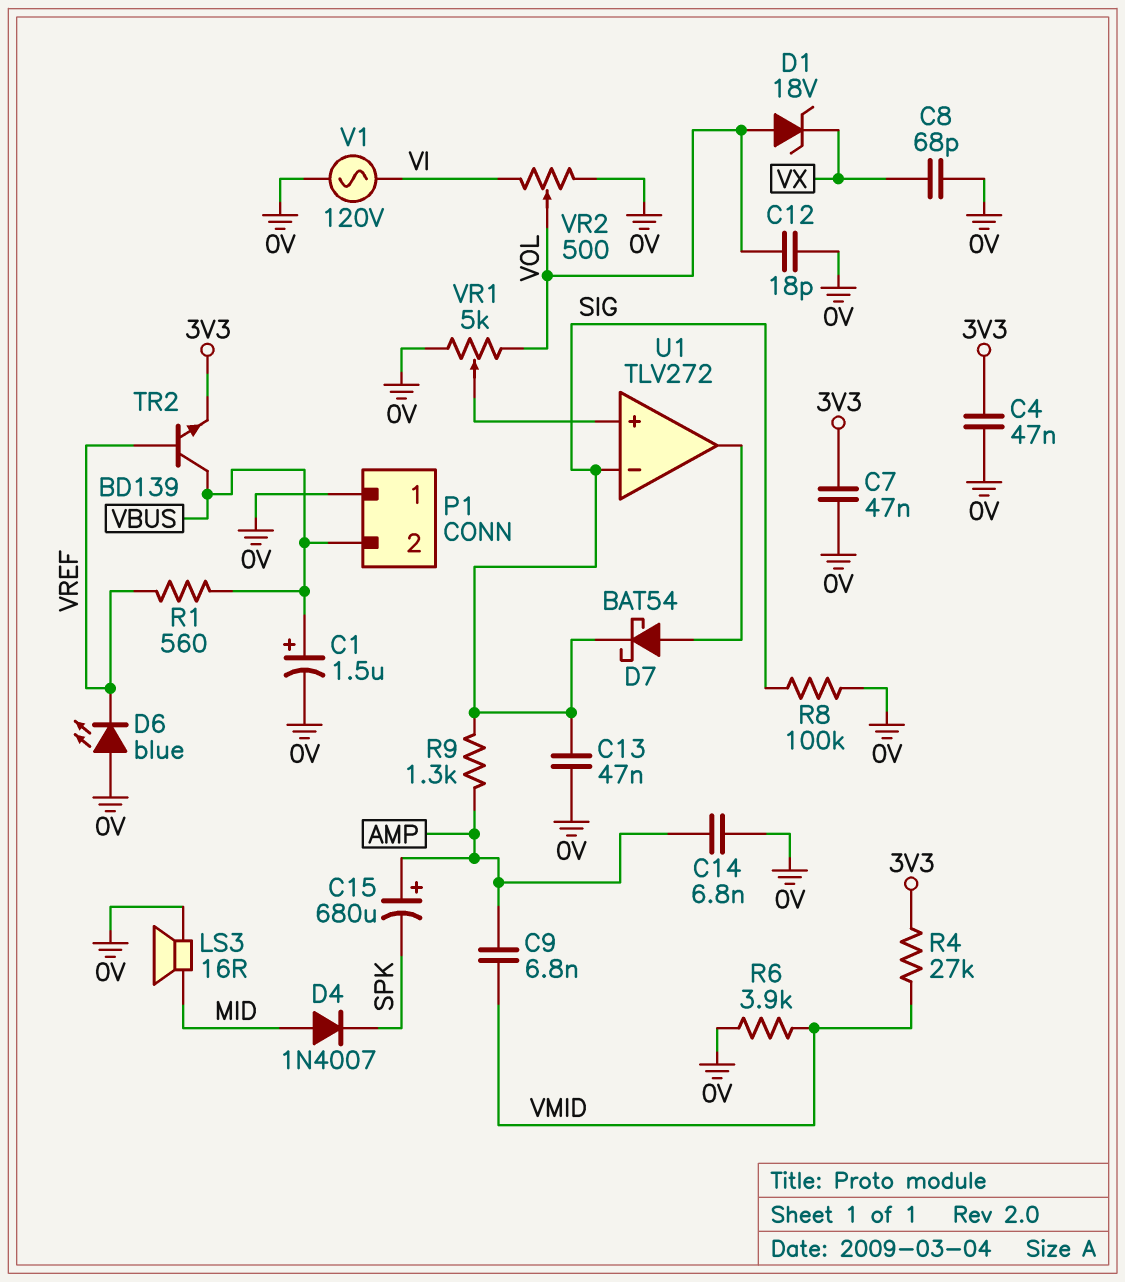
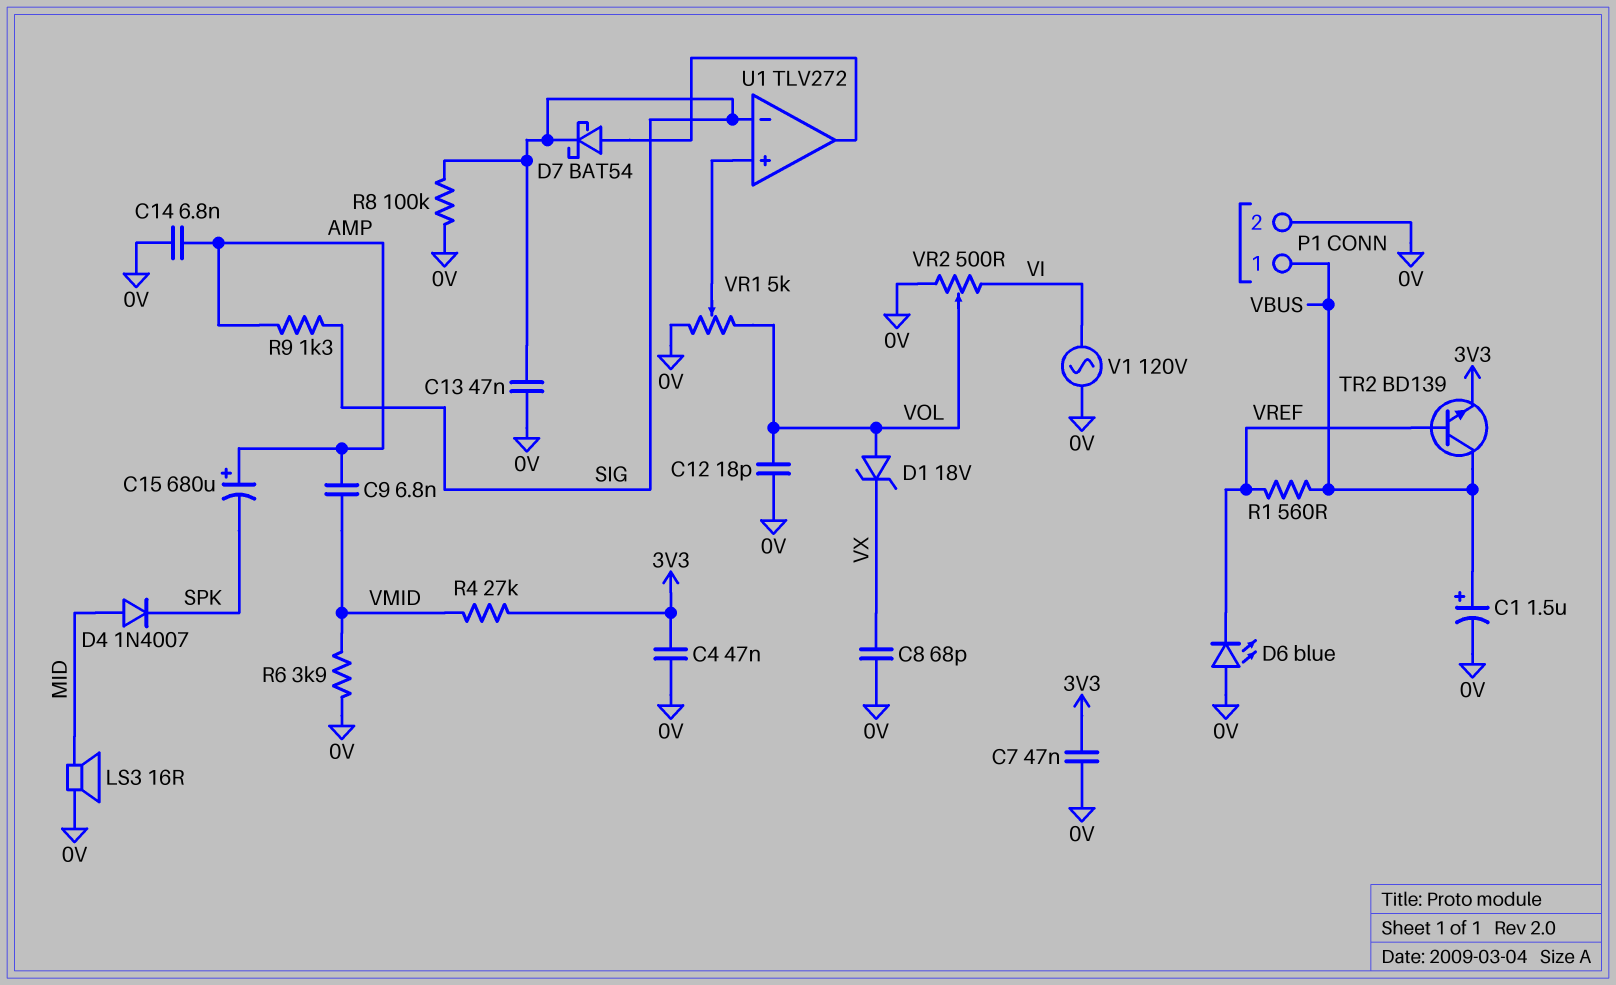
P1 pin 1: 0V -> VBUS
P1 pin 2: VBUS -> 0V

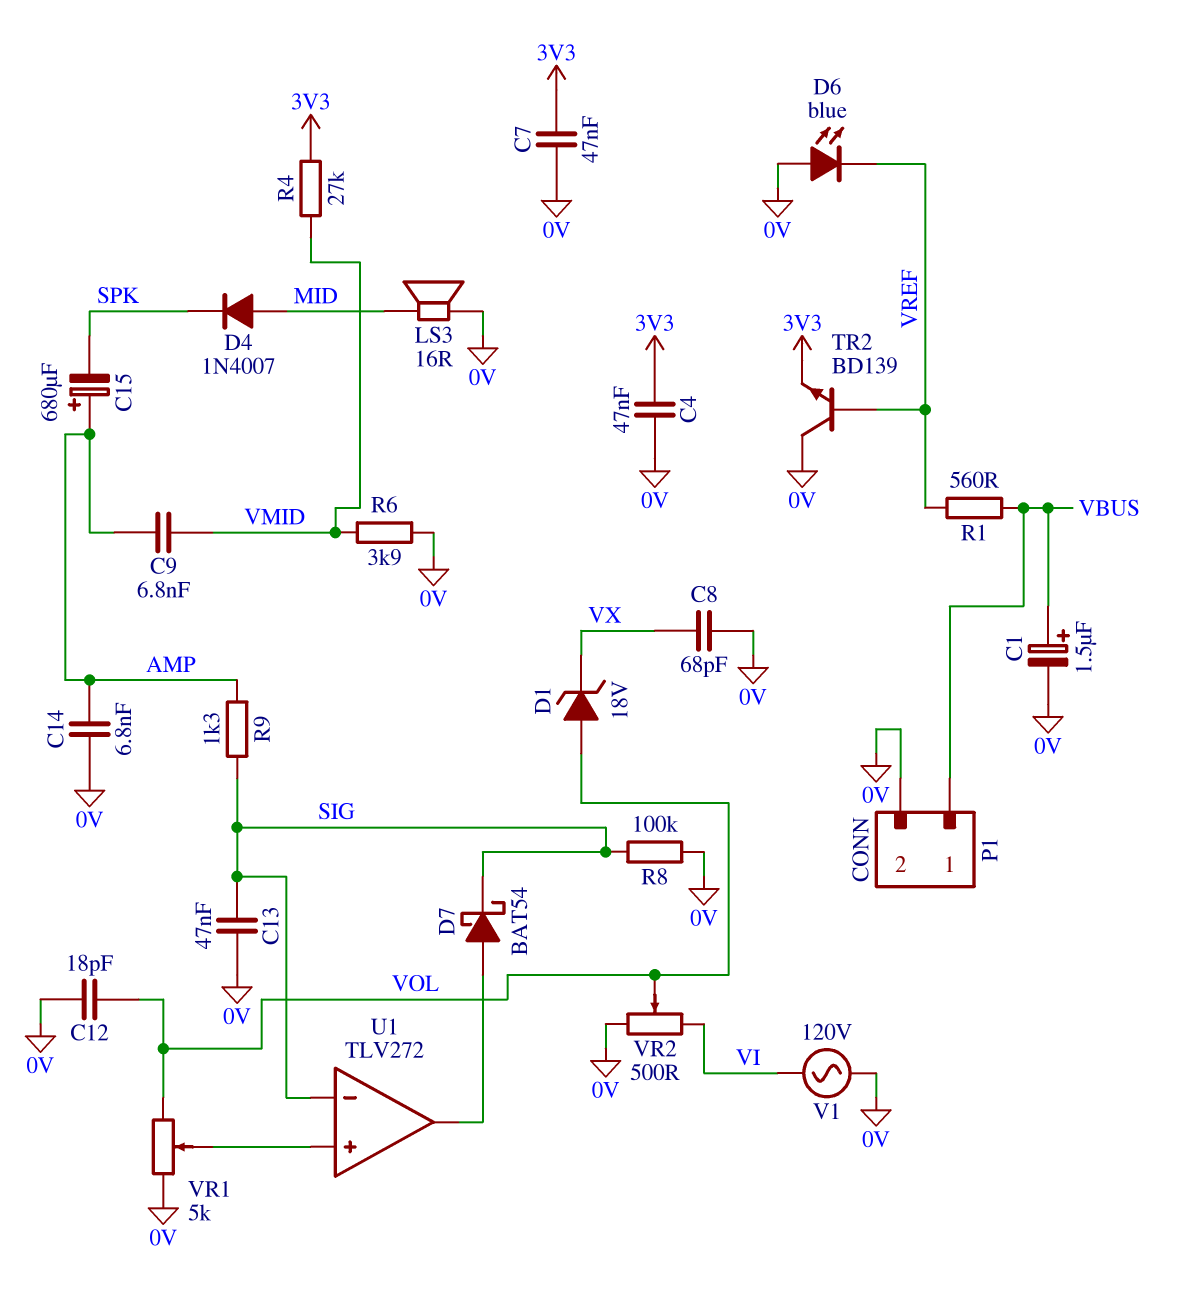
TR2: NPN BD139 (B VREF, C VBUS, E 3V3) -> NPN BD139 (B VREF, C 0V, E 3V3)

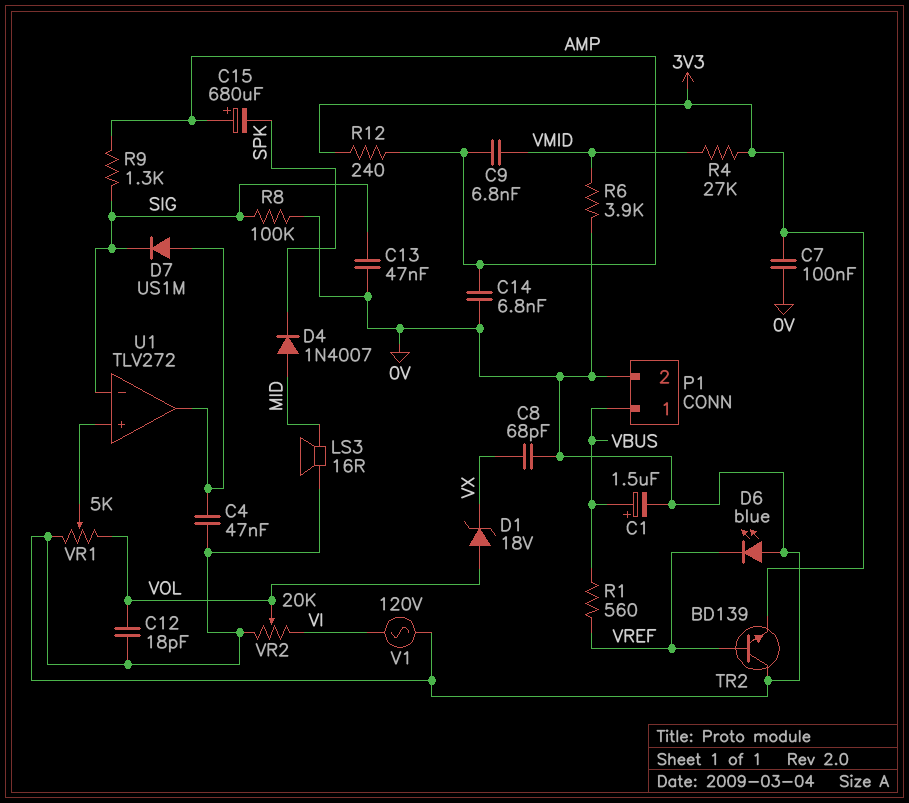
C4: 47nF (0V, 3V3) -> 47nF (0V, U1/out)
C7: 47nF (0V, 3V3) -> 100nF (0V, 3V3)
D7: schottky BAT54 (A U1/out, K SIG) -> diode US1M (A U1/out, K SIG)
R12: none -> 240 (3V3, AMP)
VR2: 500 (0V, VI, wiper VOL) -> 20k (0V, VI, wiper VOL)

